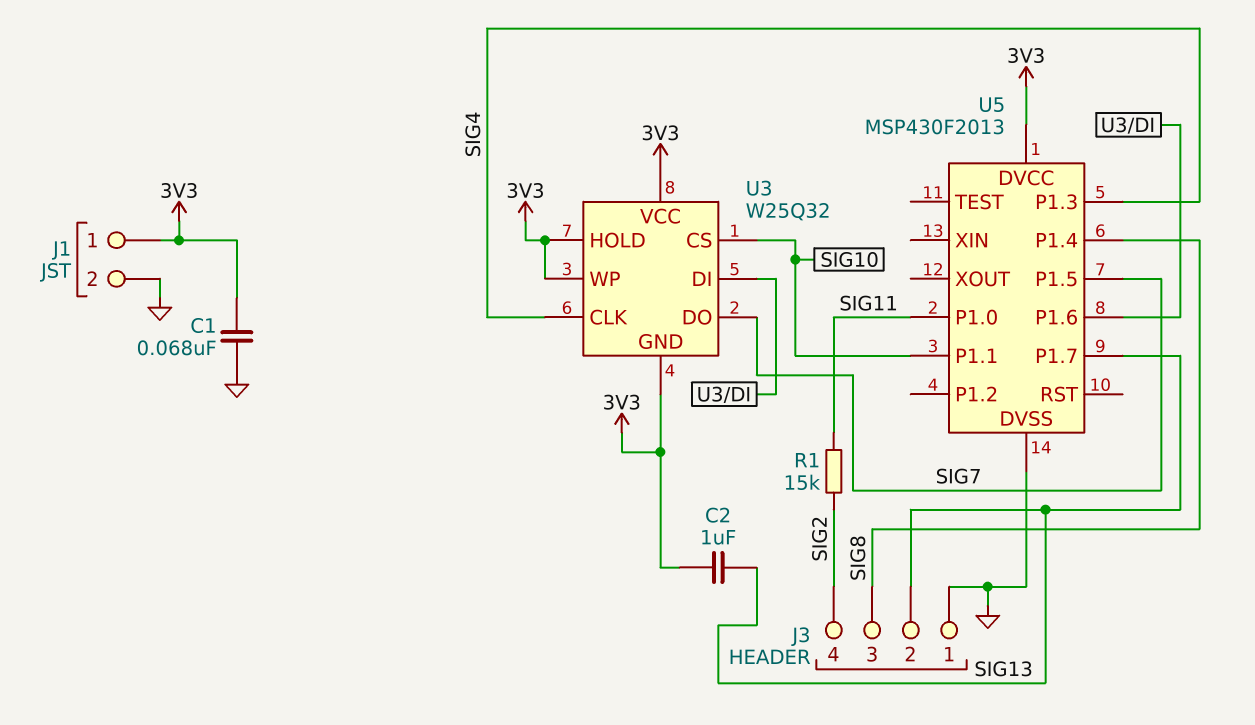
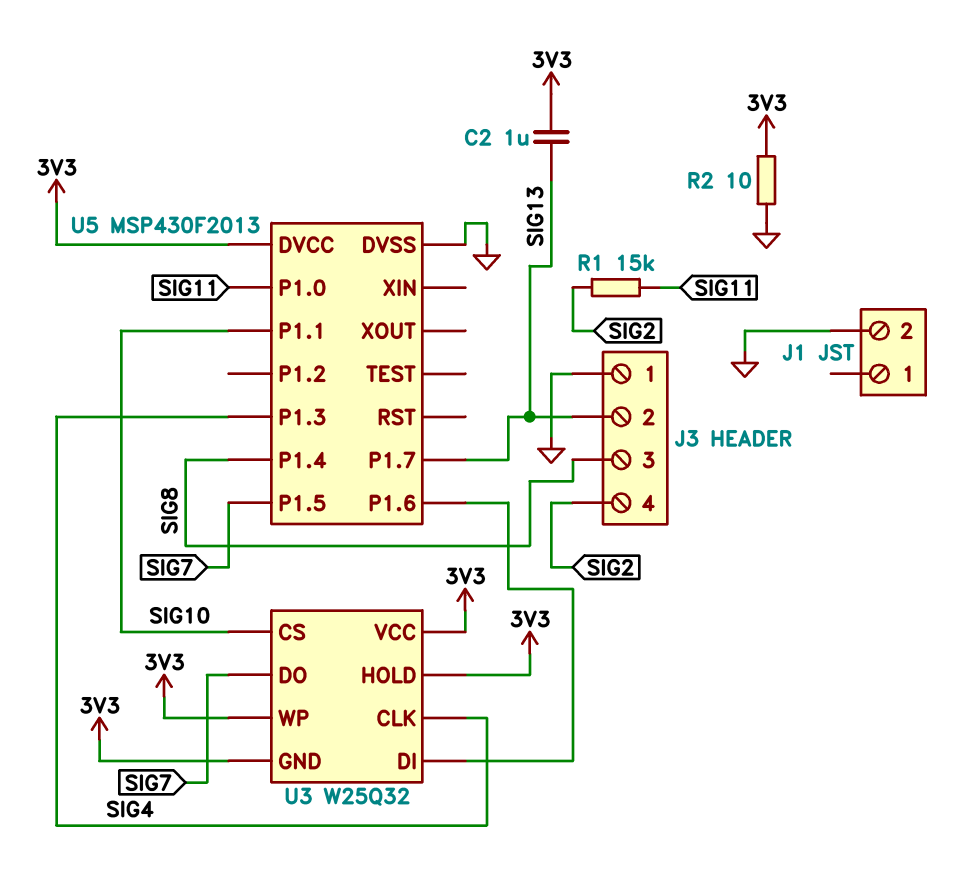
C1: 68nF (3V3, GND) -> none
J1 pin 1: 3V3 -> none
R2: none -> 10 (3V3, GND)

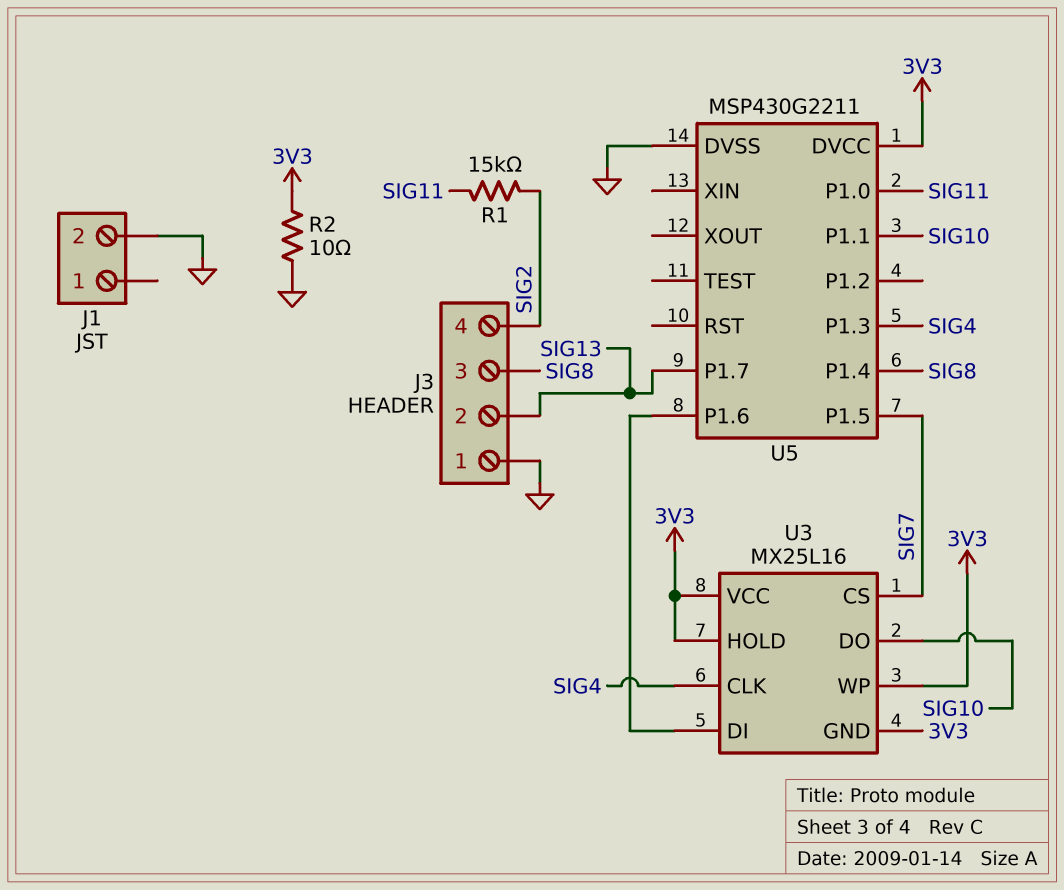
C2: 1uF (3V3, SIG13) -> none
U3: W25Q32 -> MX25L16
U3 pin CS: SIG10 -> SIG7
U3 pin DO: SIG7 -> SIG10
U5: MSP430F2013 -> MSP430G2211

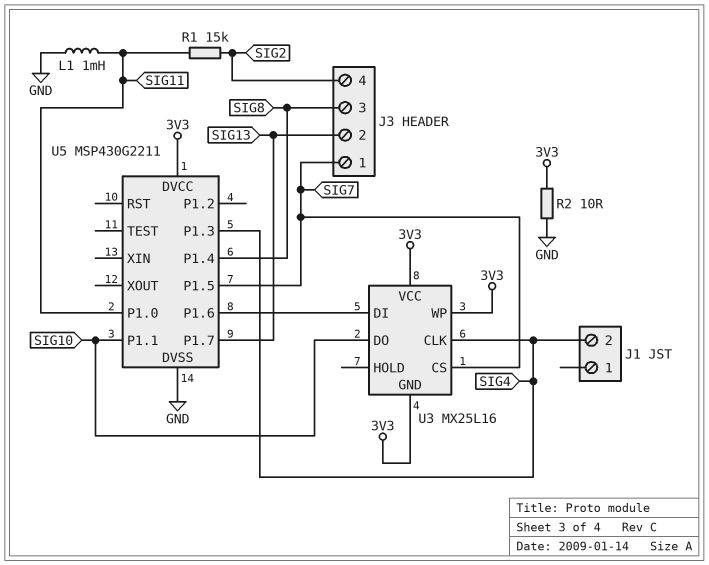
J1 pin 2: GND -> SIG4
J3 pin 1: GND -> SIG7
L1: none -> 1mH (GND, SIG11)
U3 pin HOLD: 3V3 -> none

